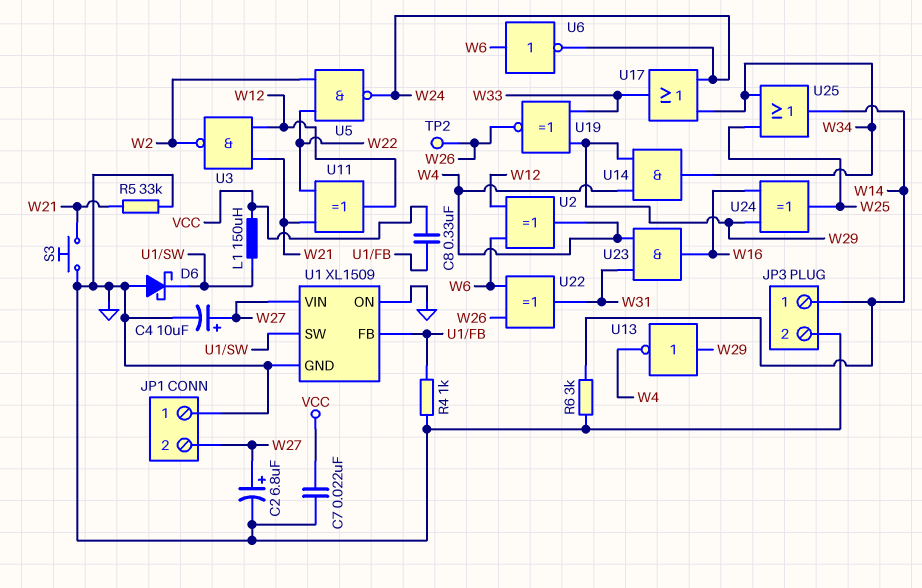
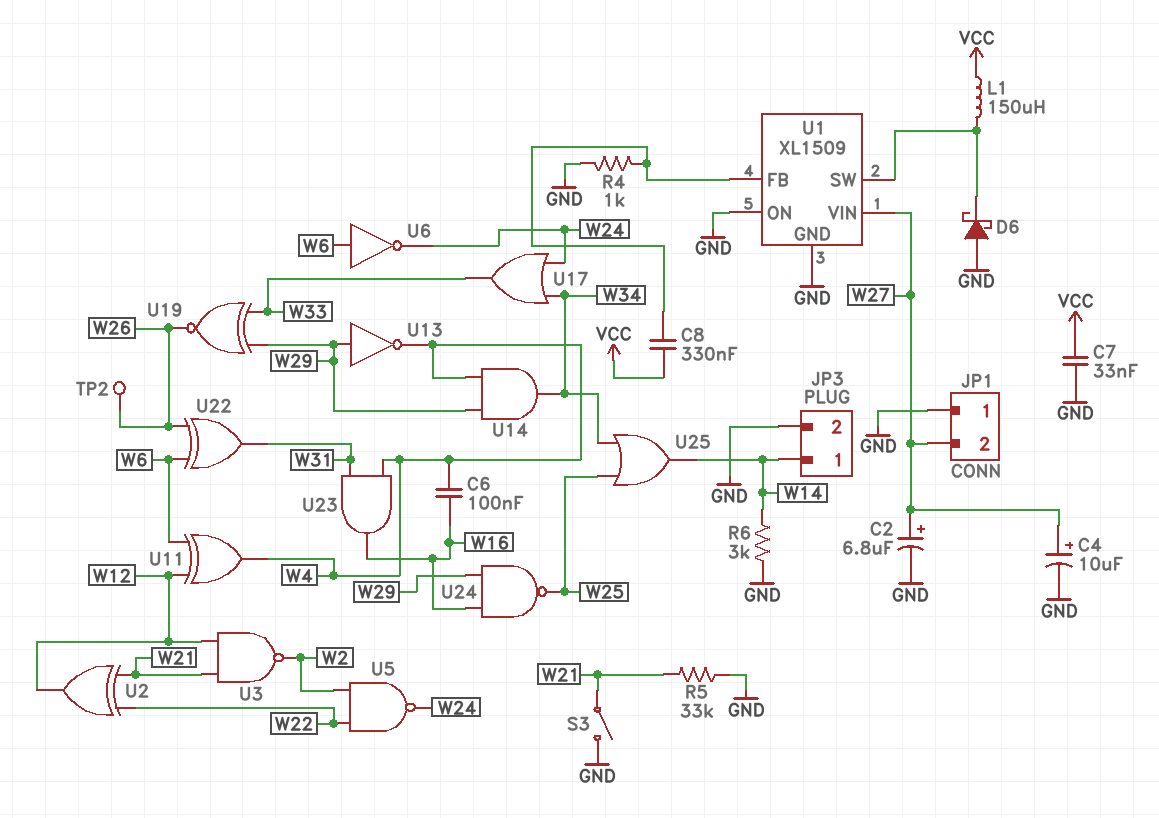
C6: none -> 100nF (W4, W16)
C7: 22nF (GND, VCC) -> 33nF (GND, VCC)
S3: button (GND, W21) -> switch (GND, W21)
U2: XOR (in W6, in W12, out W4) -> XOR (in W21, in W22, out W12)
U11: XOR (in W21, in W22, out W12) -> XOR (in W6, in W12, out W4)
U24: XOR (in W16, in W29, out W25) -> NAND (in W16, in W29, out W25)

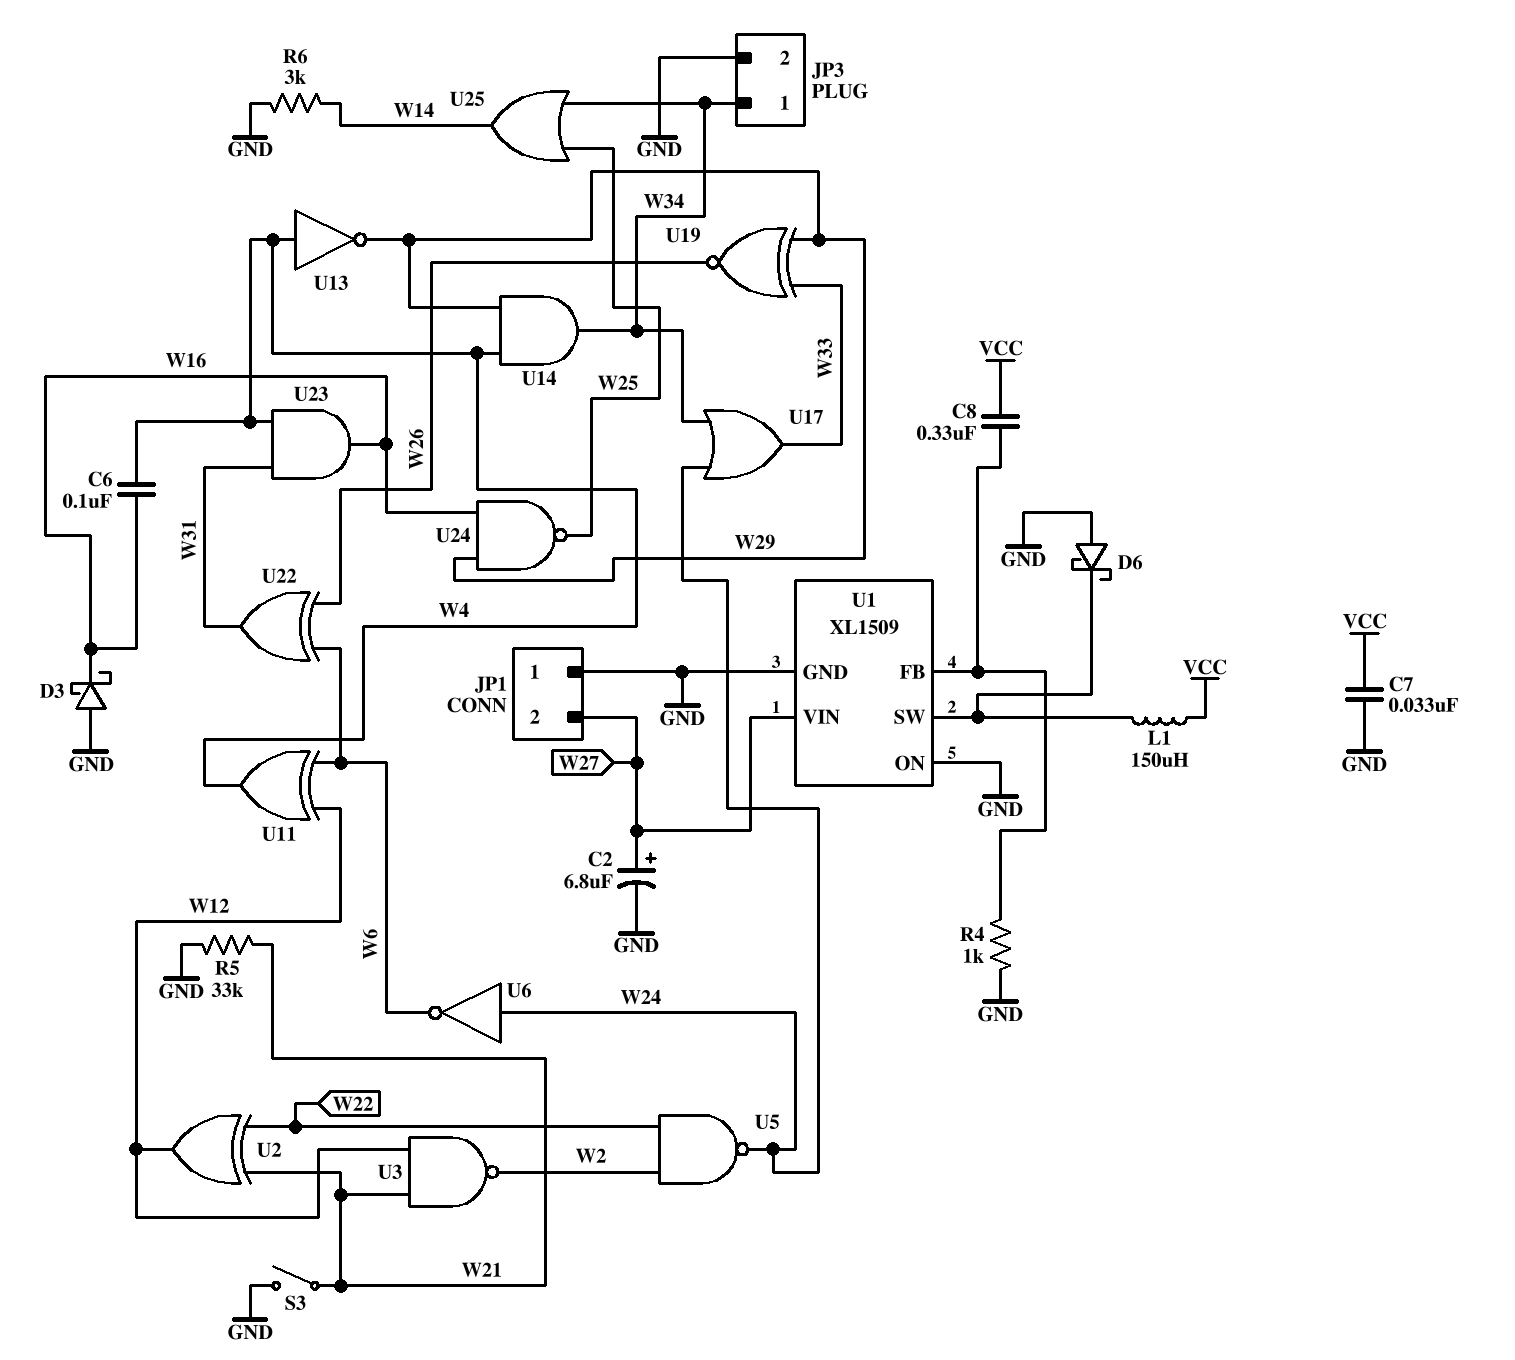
C4: 10uF (plus W27, minus GND) -> none
D3: none -> schottky (A GND, K W16)
JP3 pin 1: W14 -> W34
TP2: test point (W26) -> none
U6: NOT (in W6, out W24) -> NOT (in W24, out W6)
U13: NOT (in W29, out W4) -> NOT (in W4, out W29)

